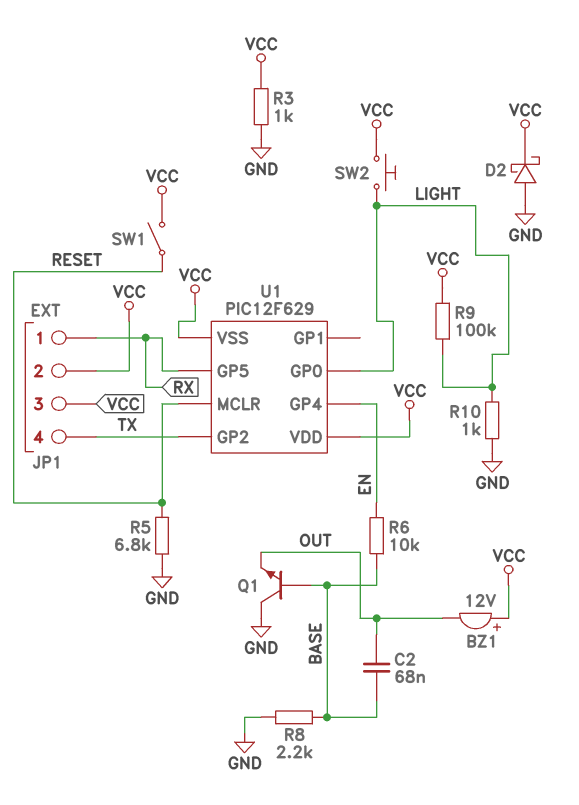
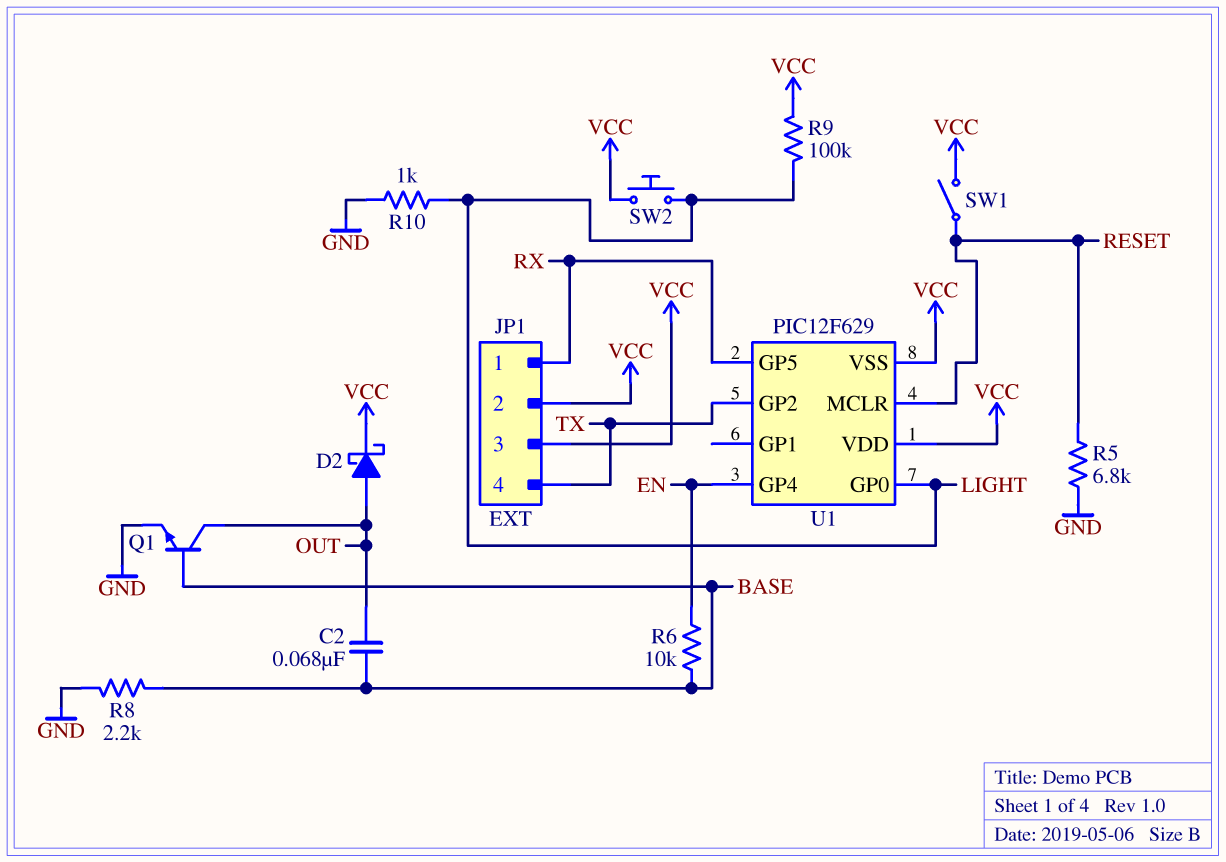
BZ1: buzzer 12V (plus VCC, minus OUT) -> none
D2: schottky (A GND, K VCC) -> schottky (A OUT, K VCC)
Q1: NPN (B BASE, C GND, E OUT) -> NPN (B BASE, C OUT, E GND)
R3: 1k (GND, VCC) -> none

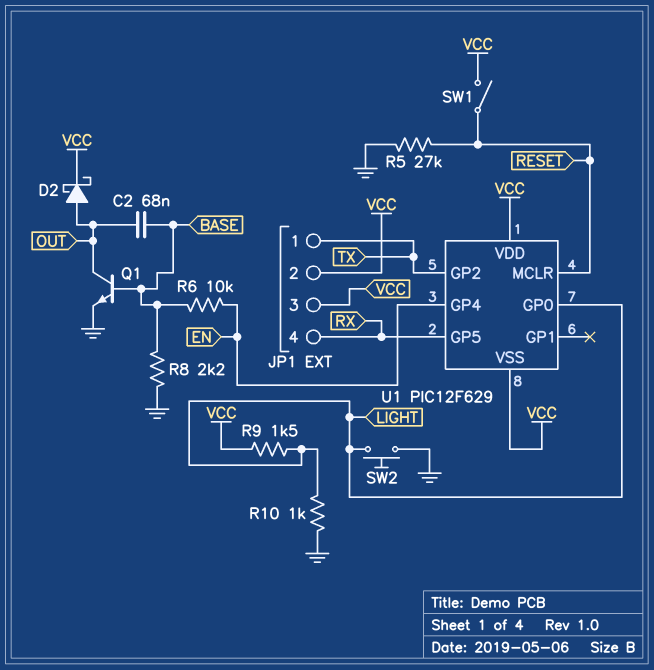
JP1 pin 1: RX -> TX
JP1 pin 4: TX -> RX
R5: 6.8k (GND, RESET) -> 27k (GND, RESET)
R9: 100k (LIGHT, VCC) -> 1.5k (LIGHT, VCC)
SW2: button (LIGHT, VCC) -> button (GND, LIGHT)

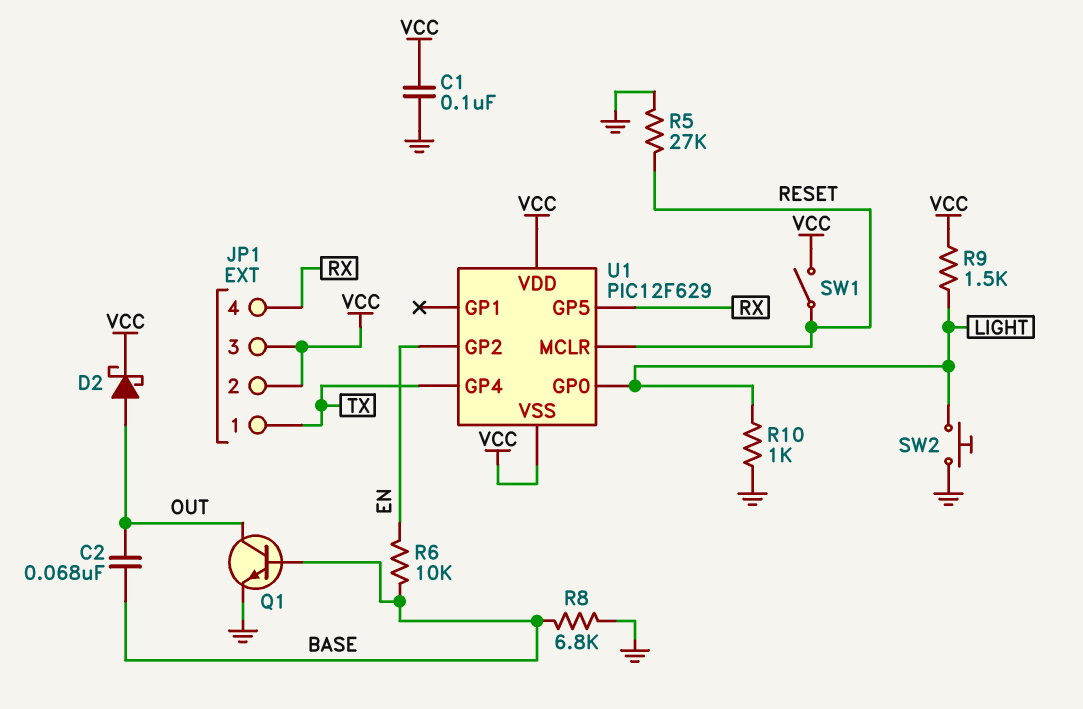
C1: none -> 100nF (GND, VCC)
R8: 2.2k (BASE, GND) -> 6.8k (BASE, GND)
U1 pin GP2: TX -> EN
U1 pin GP4: EN -> TX

